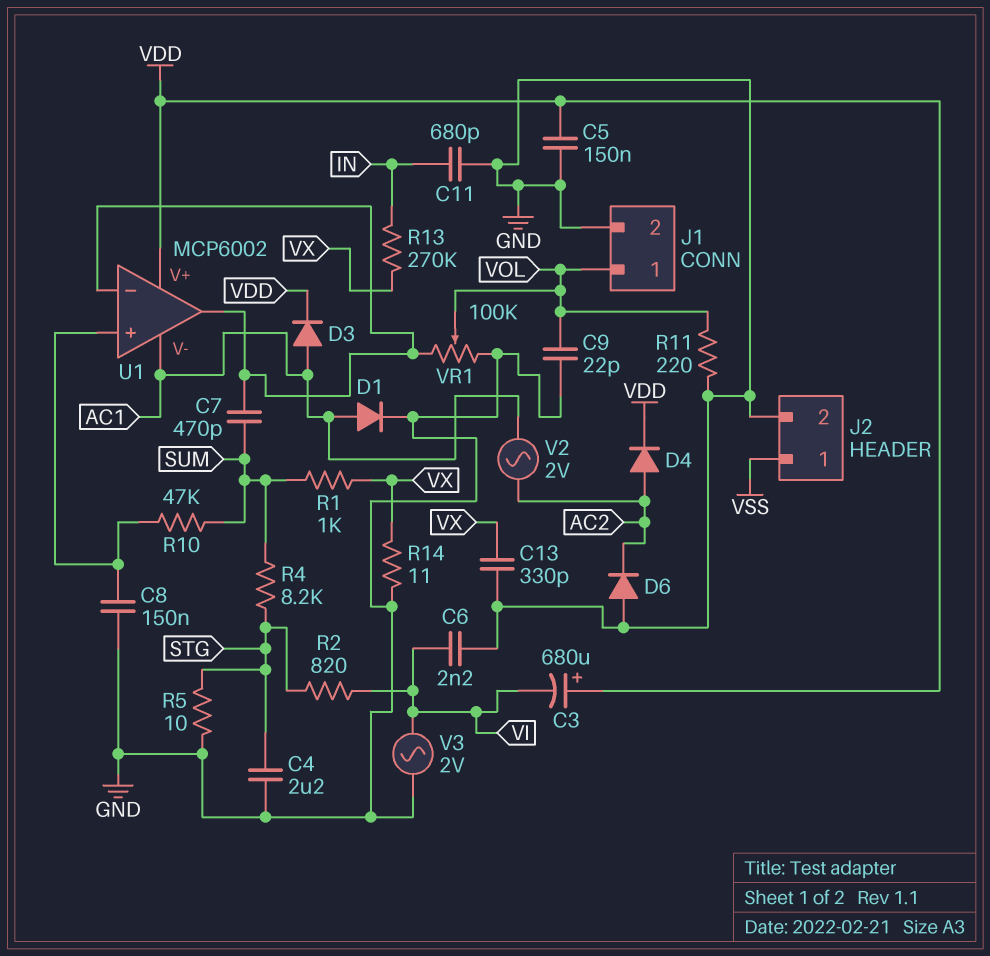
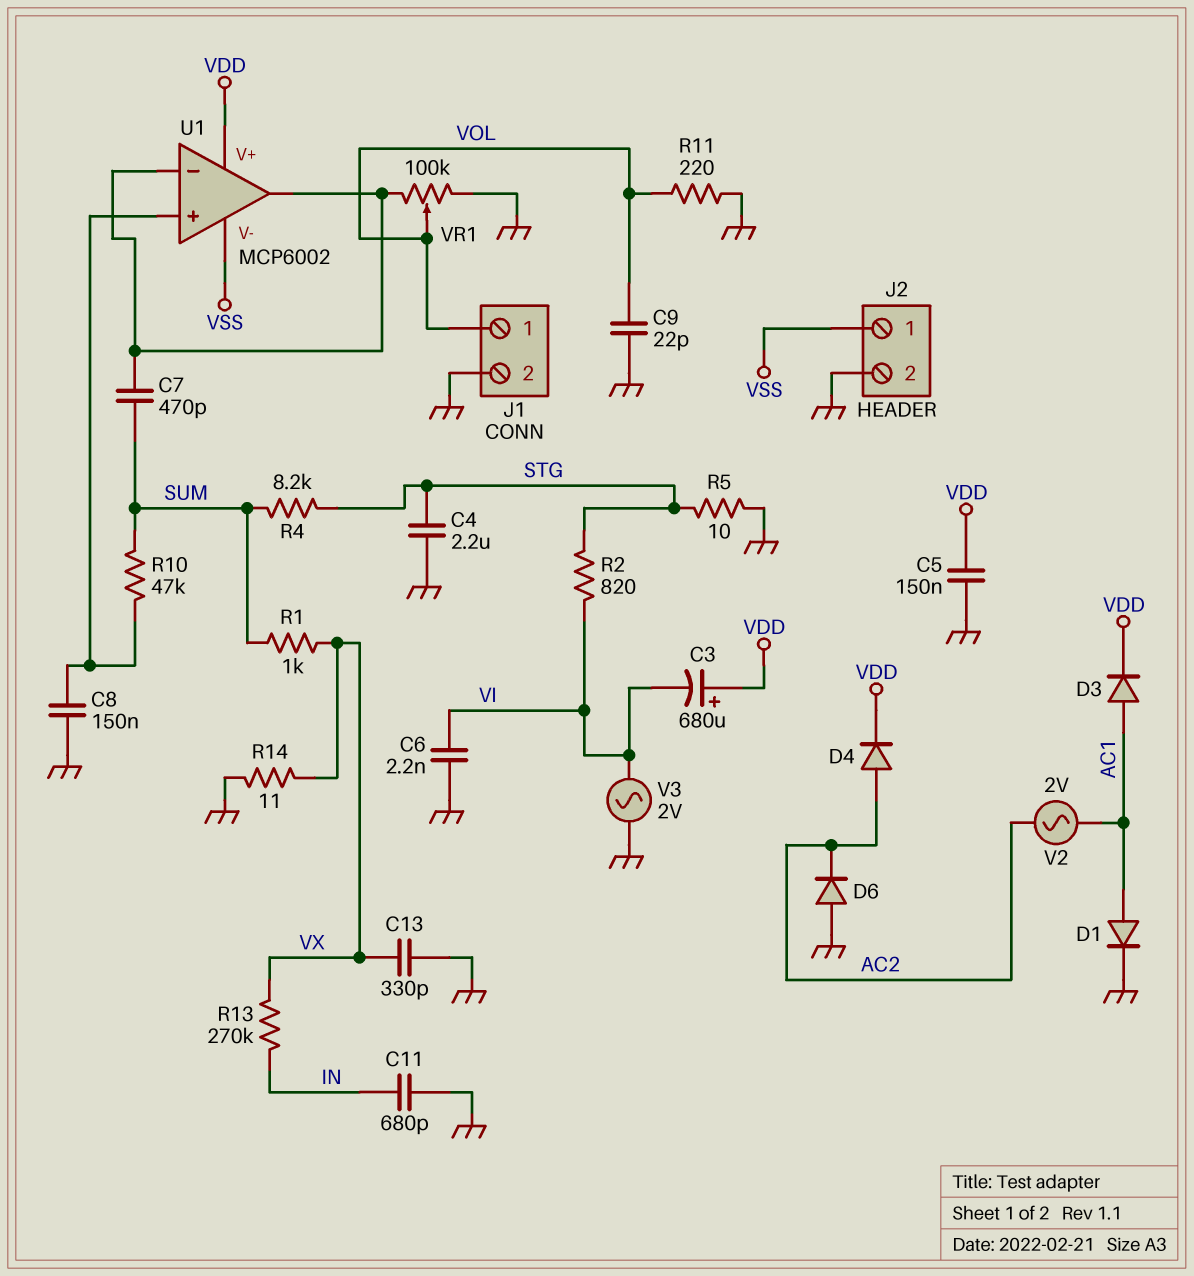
U1 pin V-: AC1 -> VSS

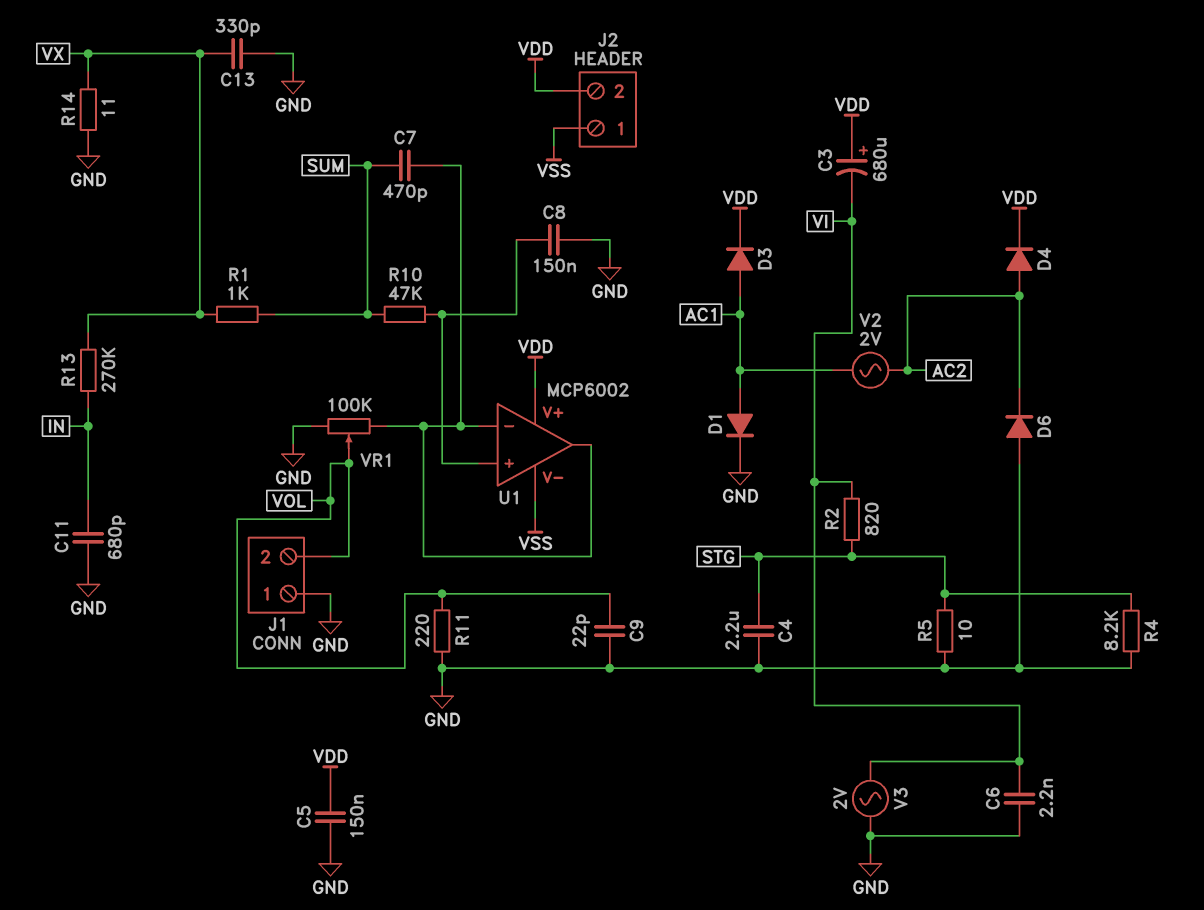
J1 pin 1: VOL -> GND
J1 pin 2: GND -> VOL
J2 pin 2: GND -> VDD
R4: 8.2k (STG, SUM) -> 8.2k (GND, STG)

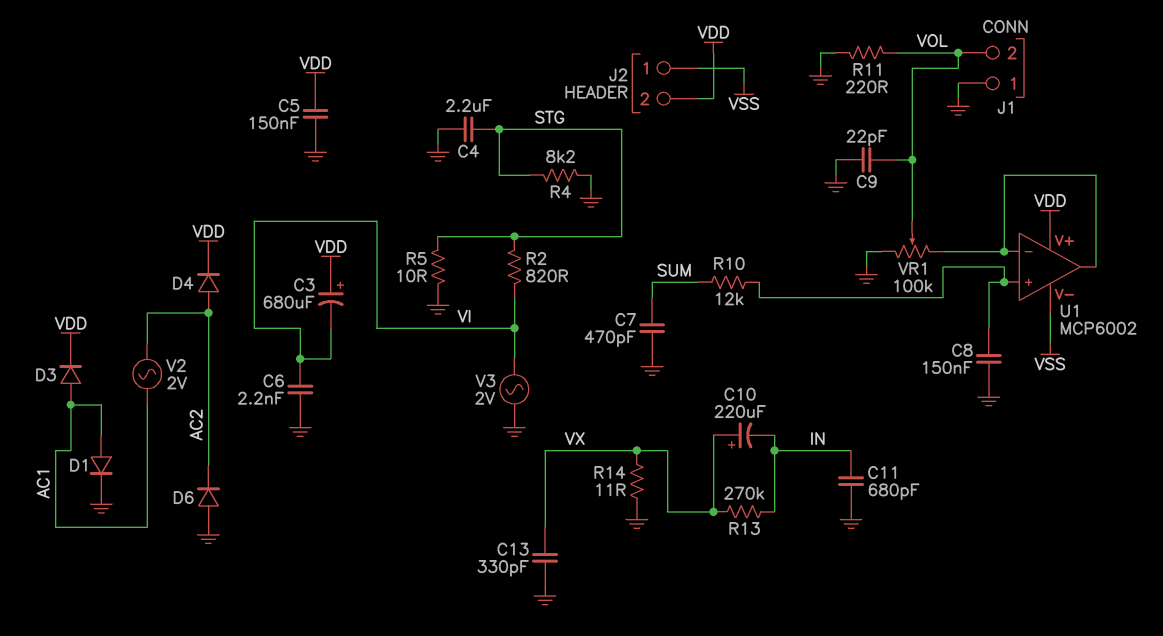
C7: 470pF (SUM, U1/in-) -> 470pF (GND, SUM)
C10: none -> 220uF (plus VX, minus IN)
R1: 1k (SUM, VX) -> none
R10: 47k (SUM, U1/in+) -> 12k (SUM, U1/in+)

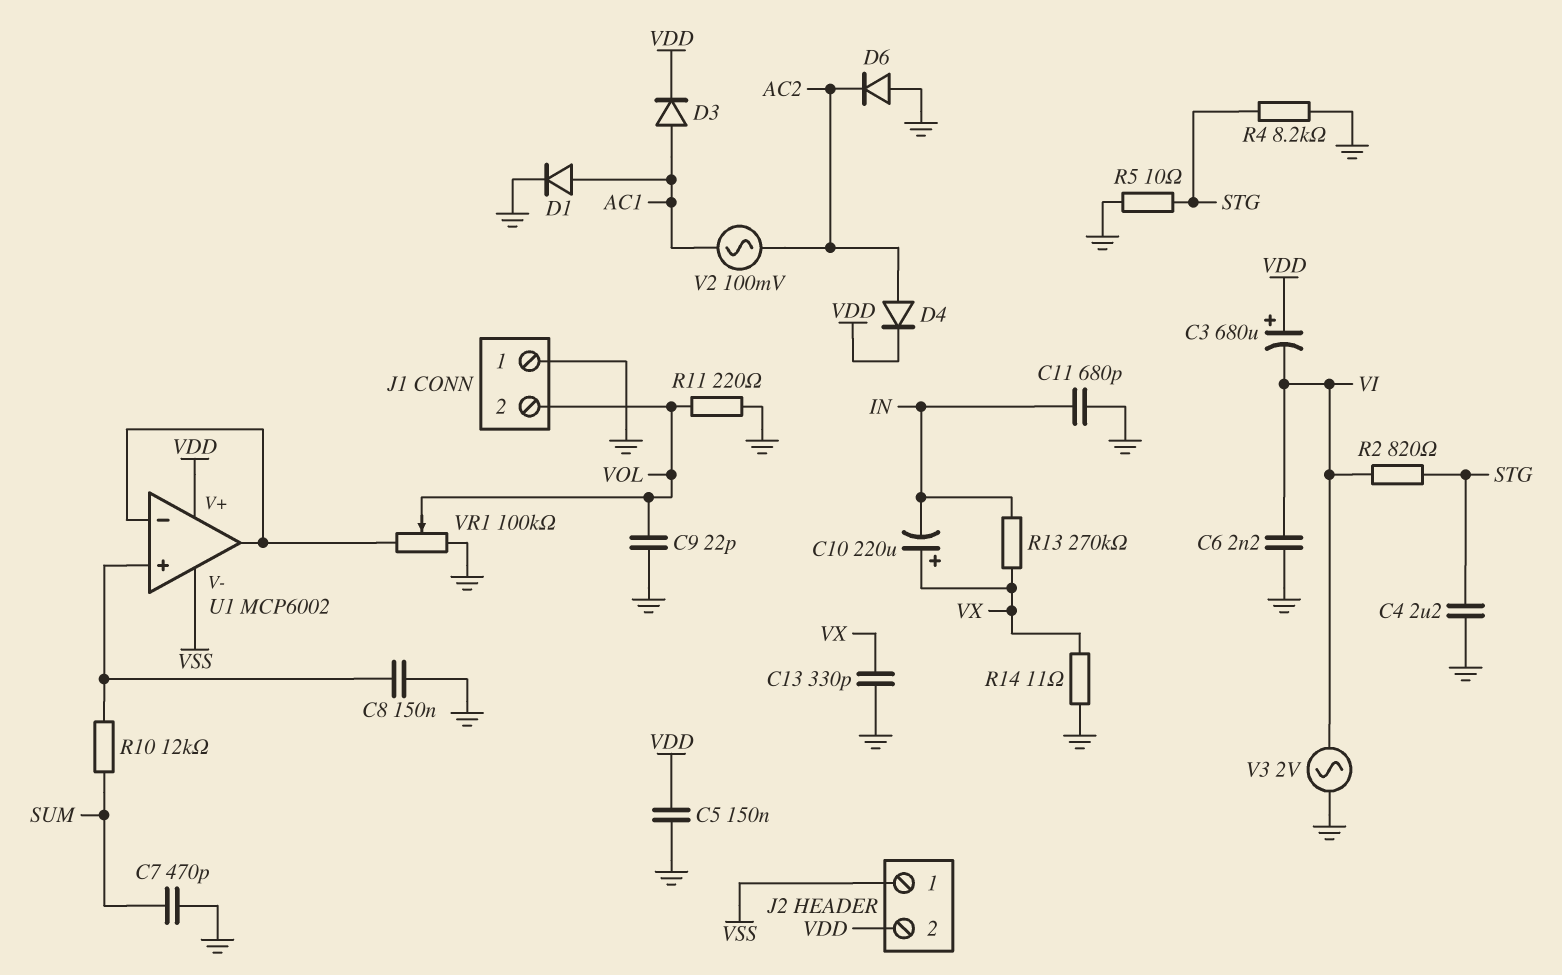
V2: AC 2V (AC1, AC2) -> AC 100mV (AC1, AC2)

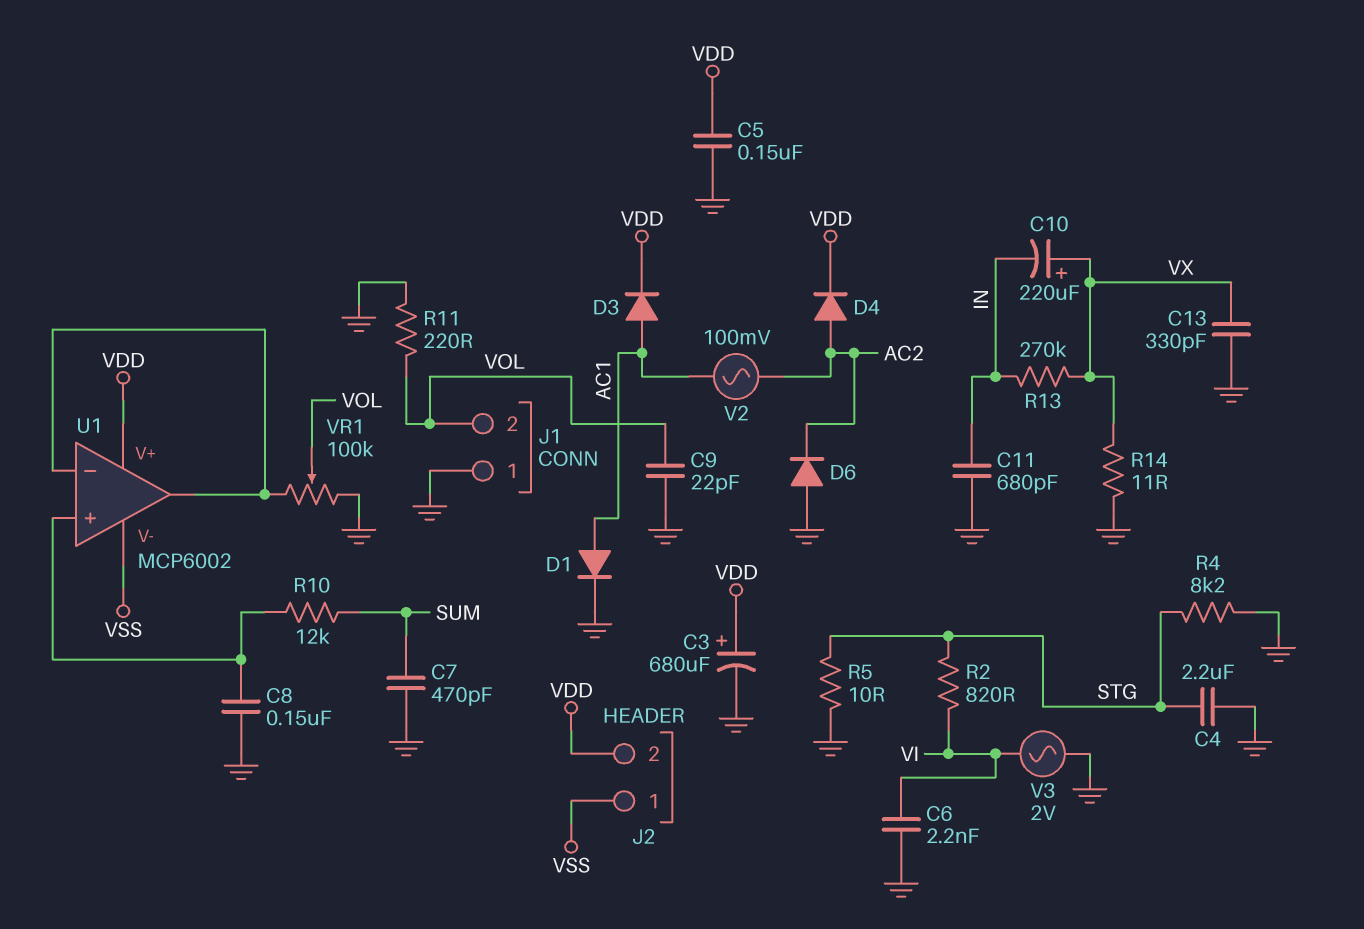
C3: 680uF (plus VDD, minus VI) -> 680uF (plus VDD, minus GND)

